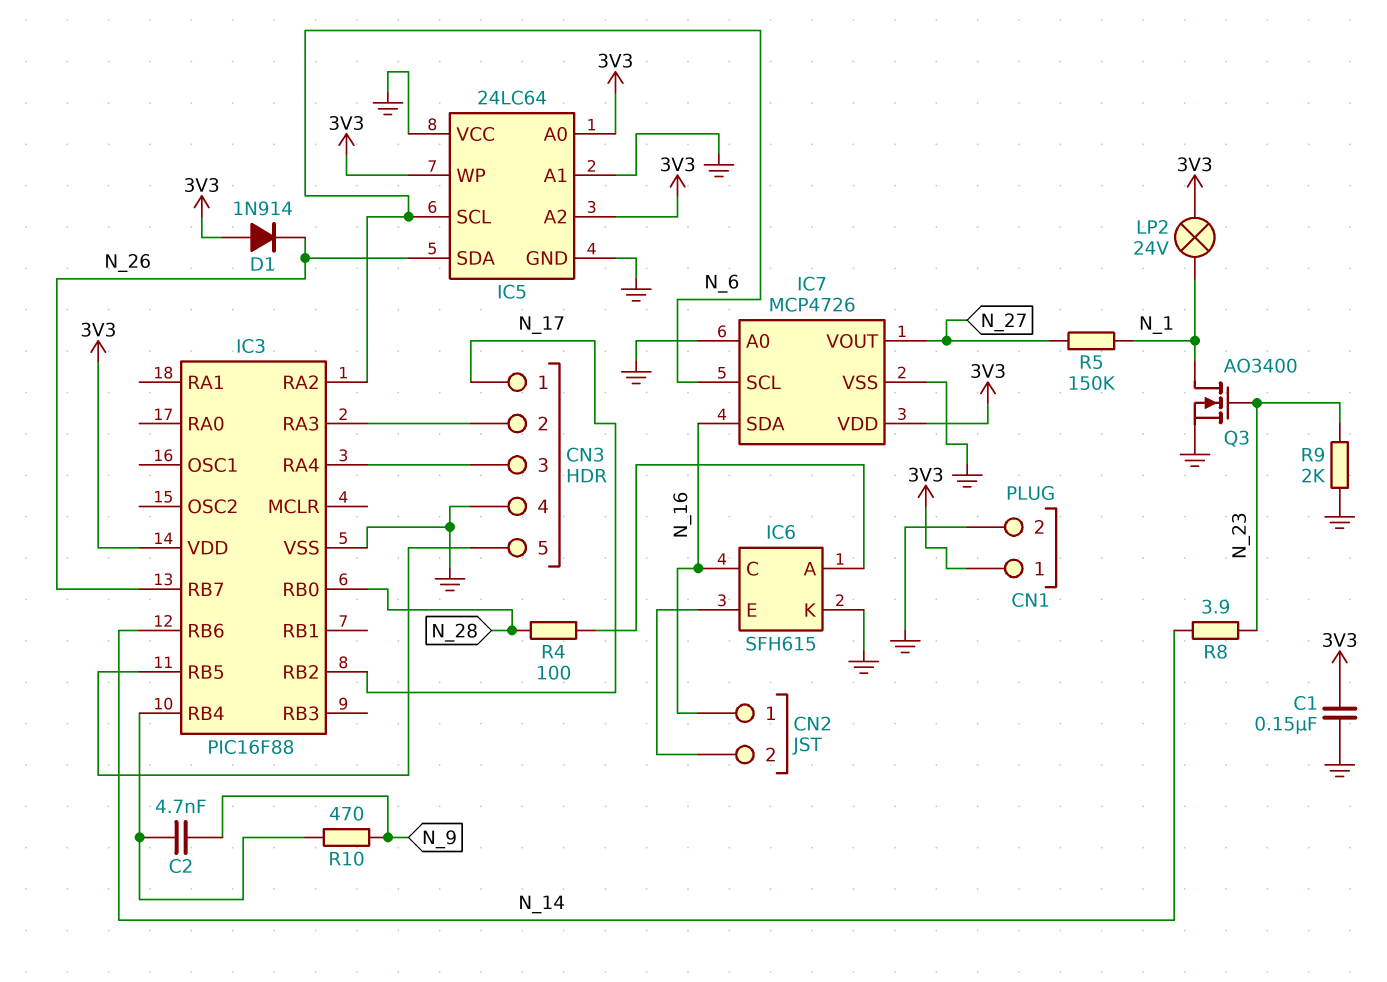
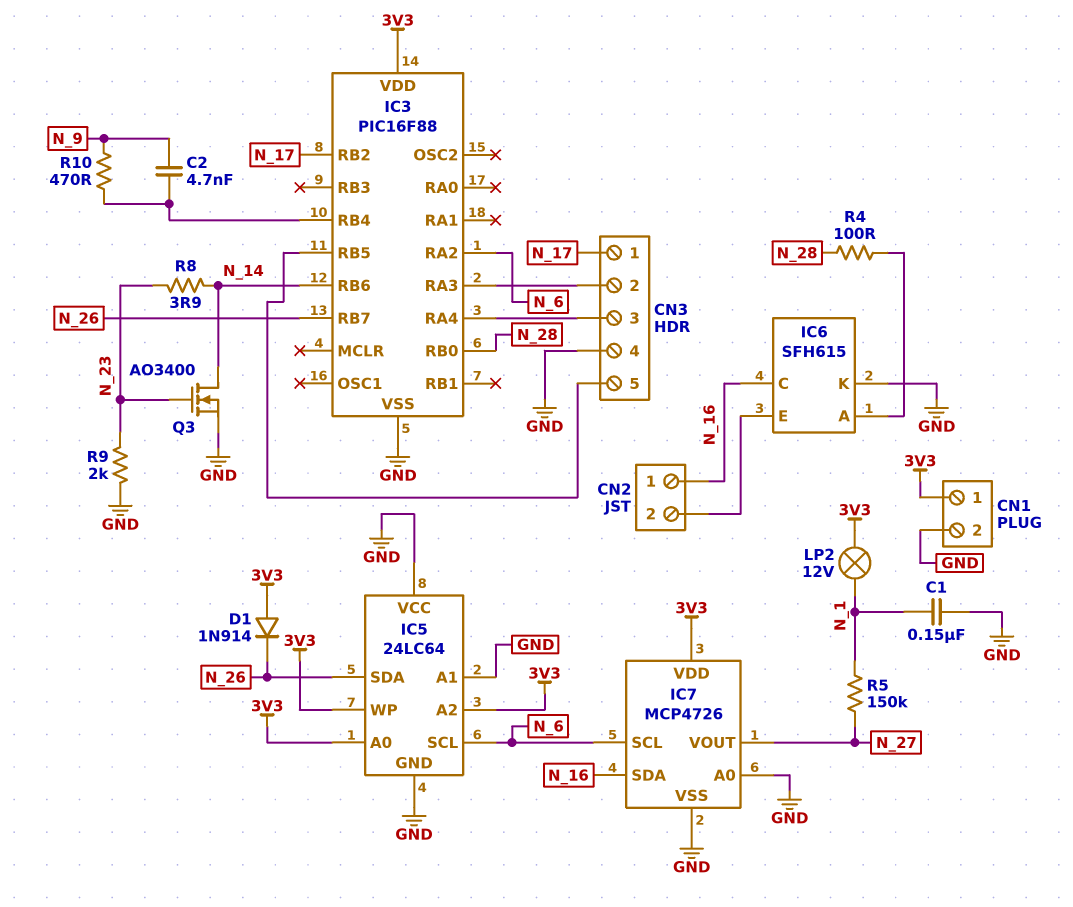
C1: 150nF (3V3, GND) -> 150nF (GND, N_1)
LP2: lamp 24V (3V3, N_1) -> lamp 12V (3V3, N_1)
Q3: NMOS AO3400 (G N_23, D N_1, S GND) -> NMOS AO3400 (G N_23, D N_14, S GND)

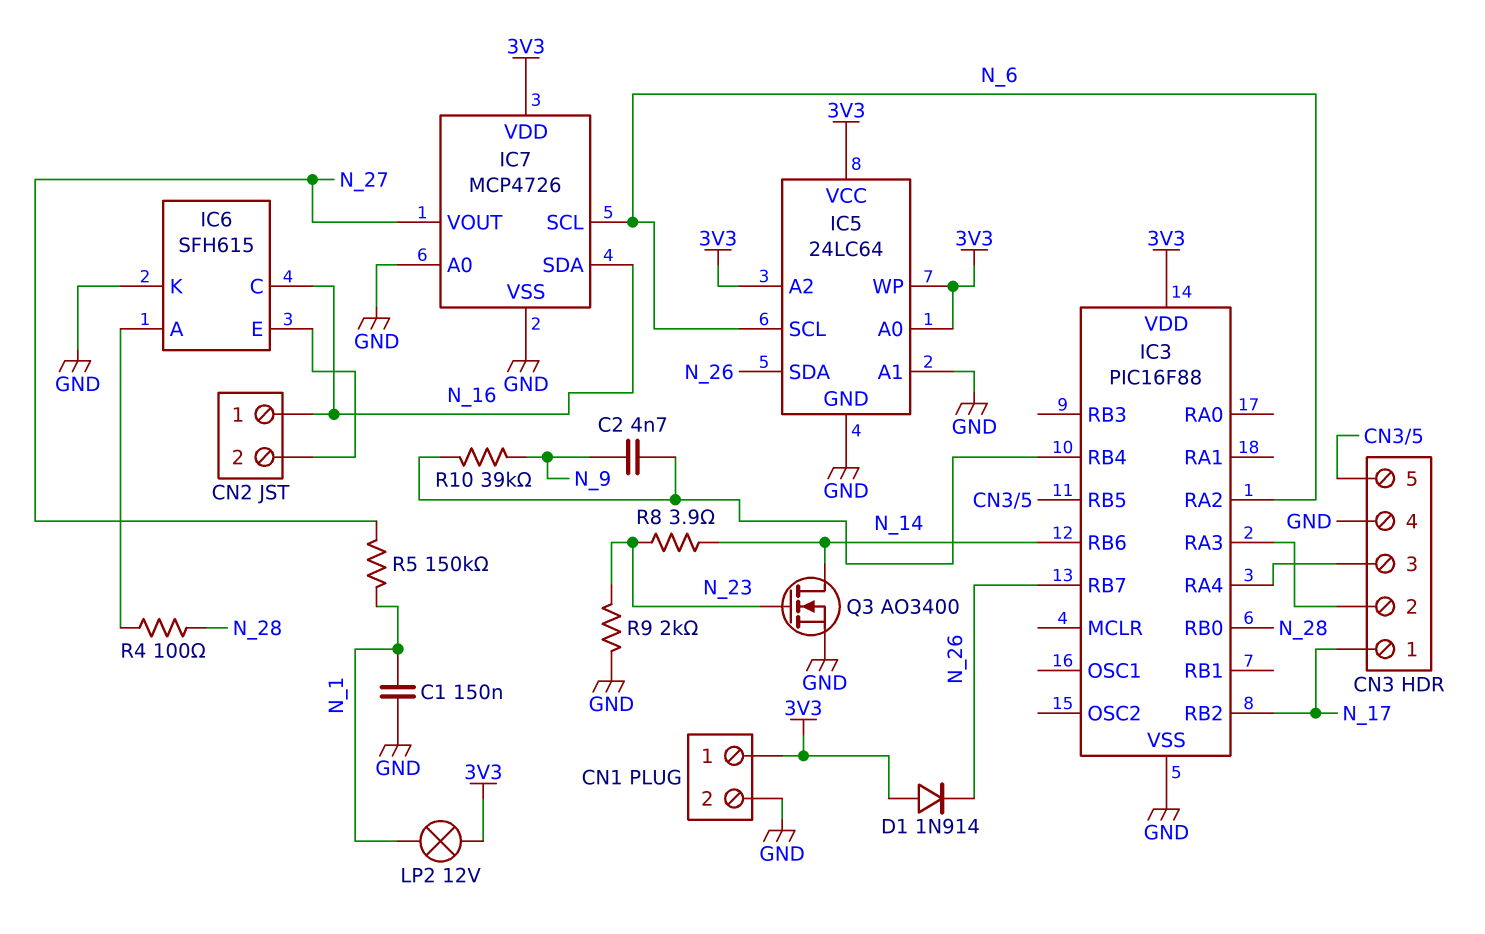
IC5 pin VCC: GND -> 3V3
R10: 470 (IC3/RB4, N_9) -> 39k (IC3/RB4, N_9)

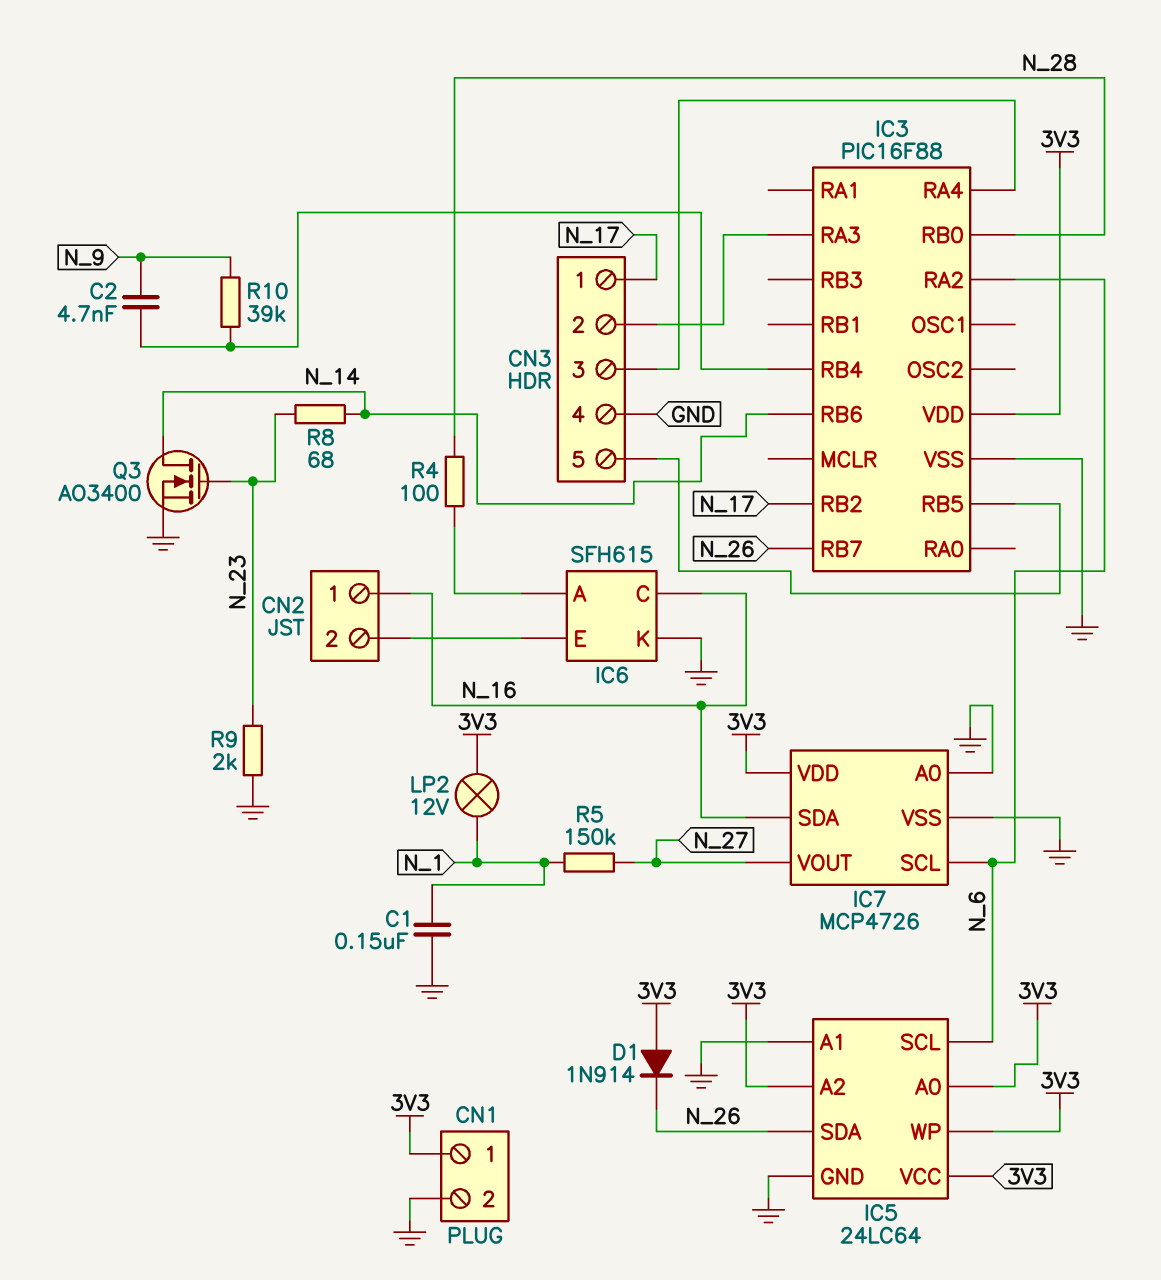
R8: 3.9 (N_14, N_23) -> 68 (N_14, N_23)

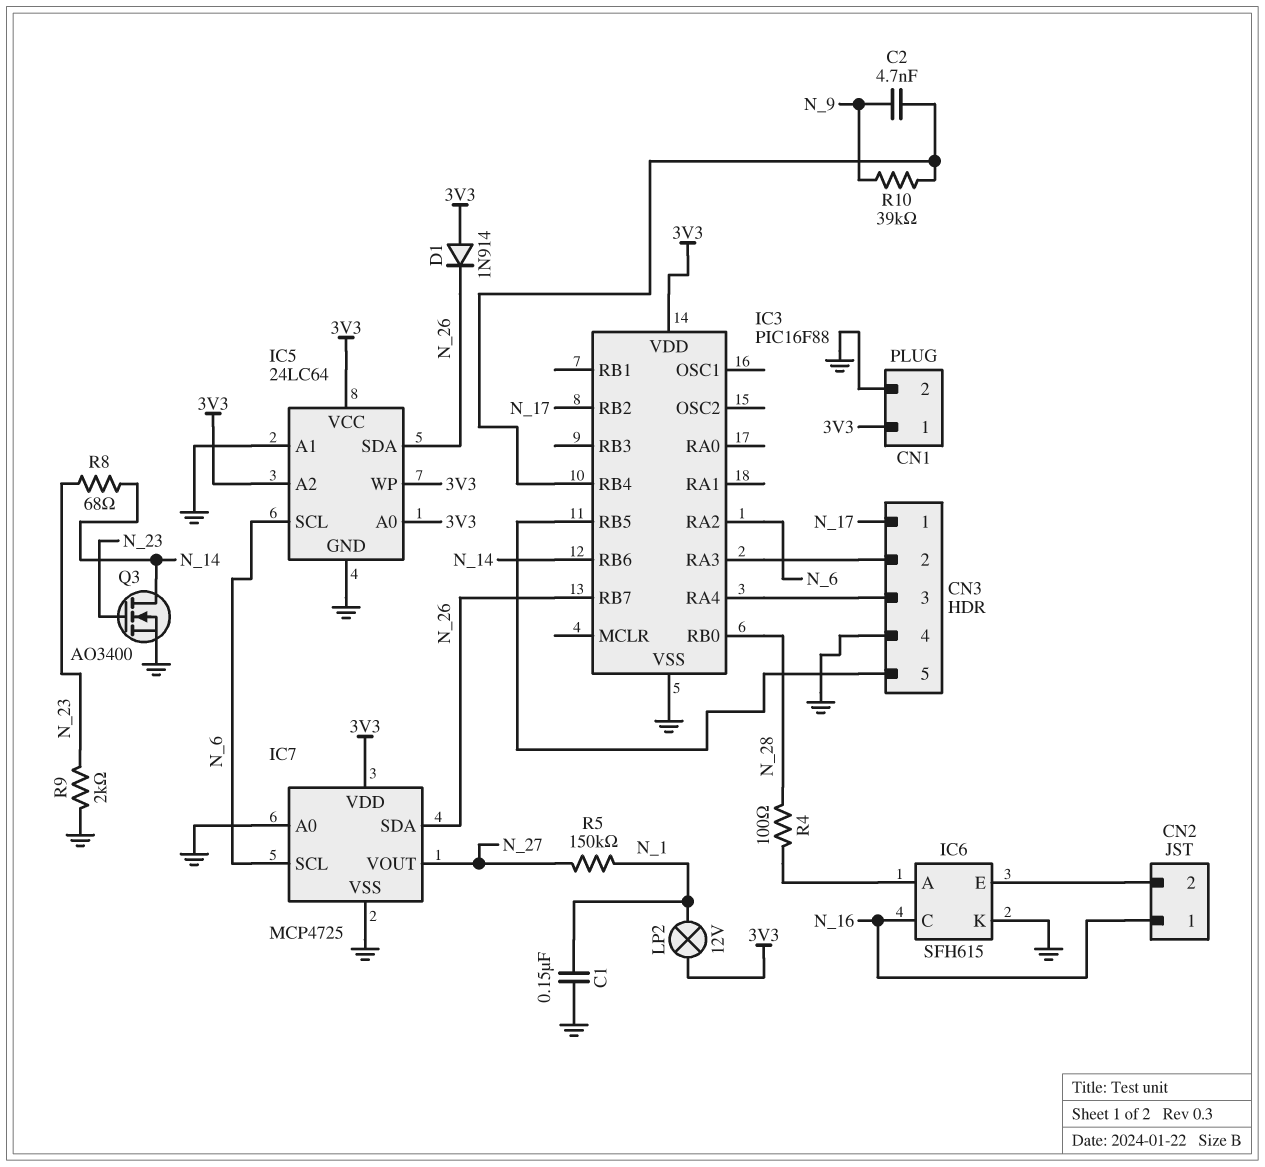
IC7: MCP4726 -> MCP4725
IC7 pin SDA: N_16 -> N_26

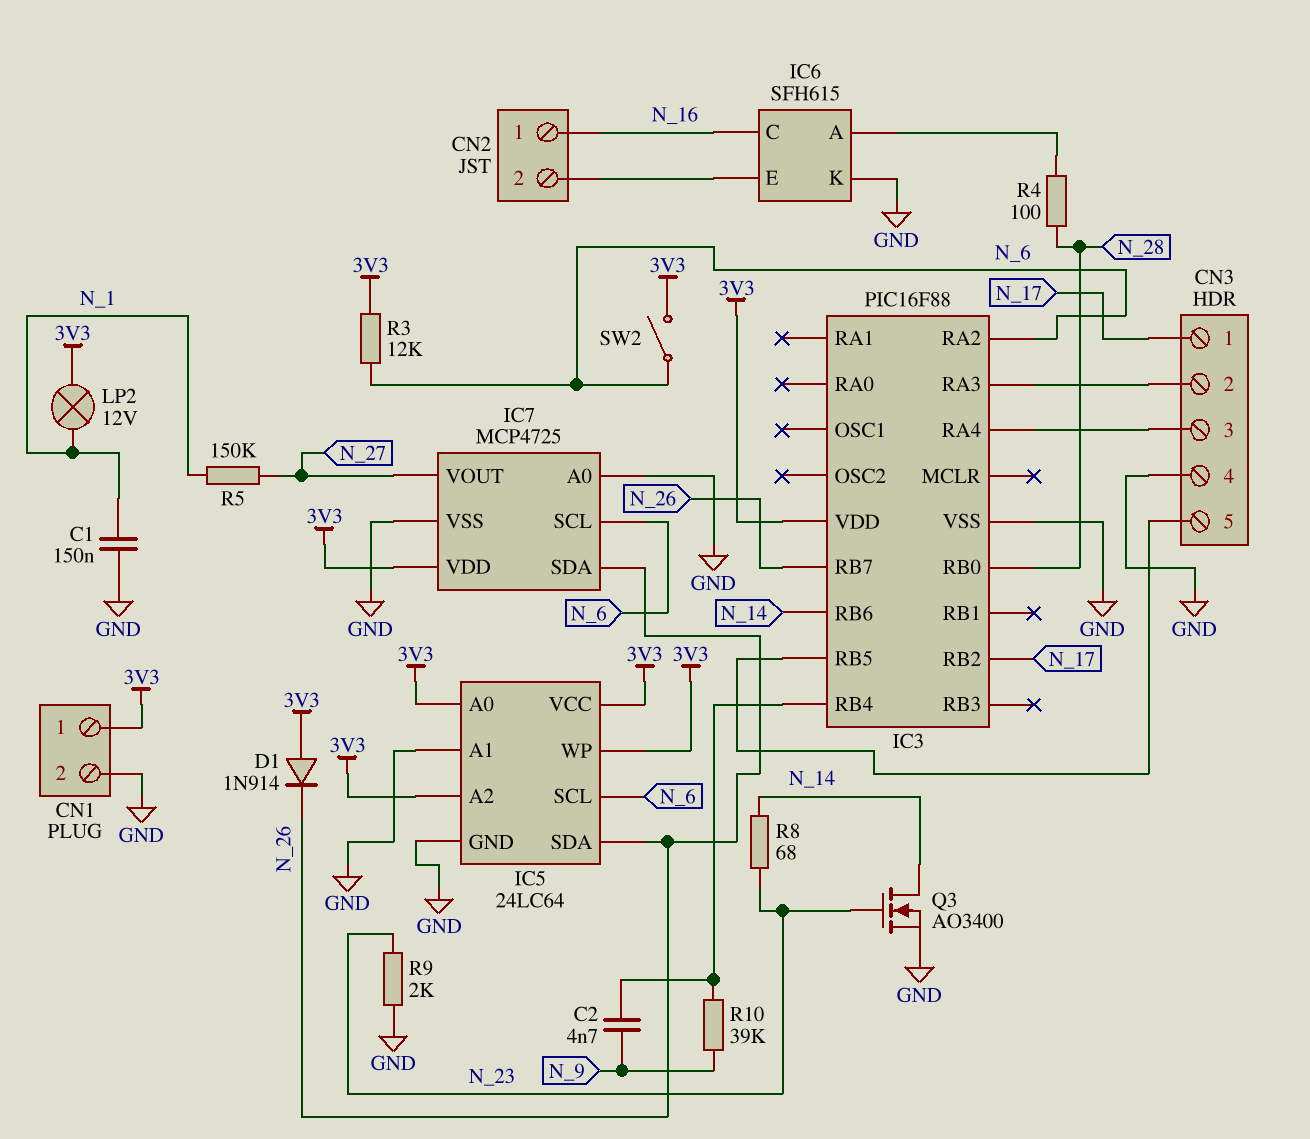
R3: none -> 12k (3V3, N_6)
SW2: none -> switch (3V3, N_6)

